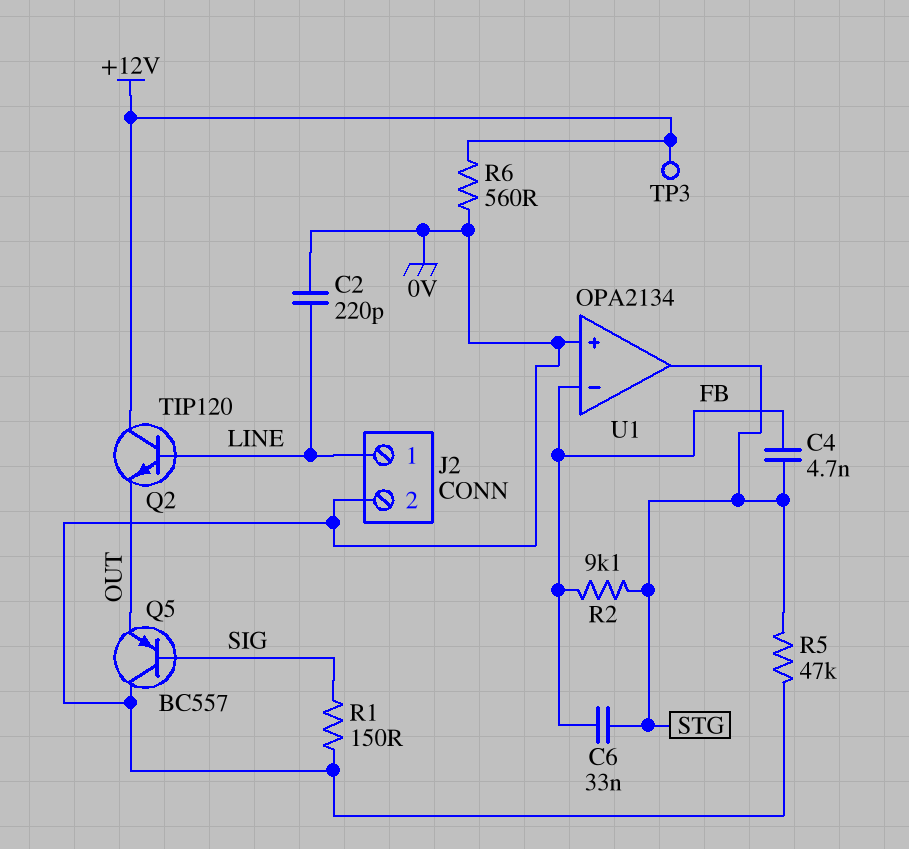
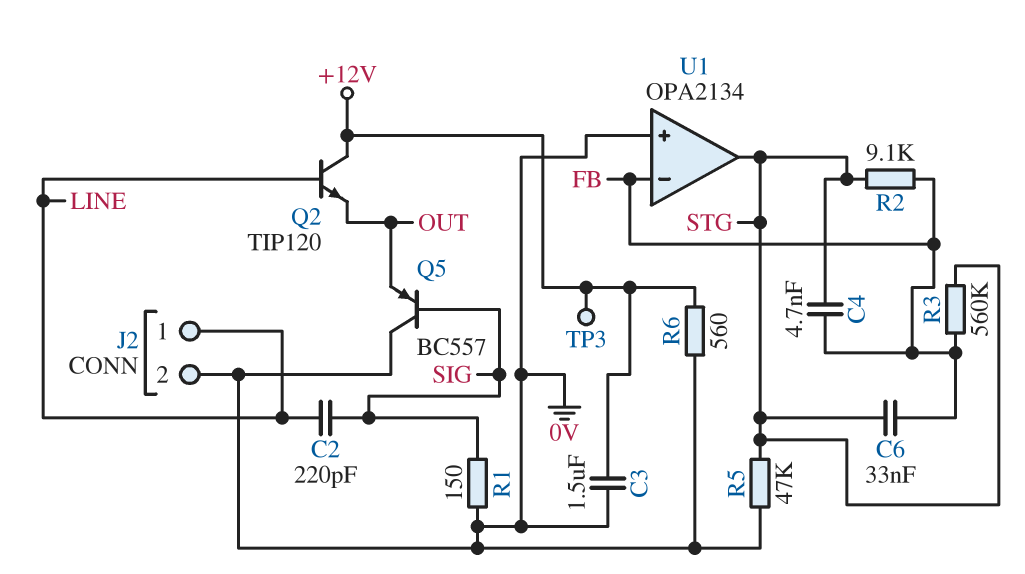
C2: 220pF (0V, LINE) -> 220pF (LINE, SIG)
C3: none -> 1.5uF (+12V, 0V)
R3: none -> 560k (FB, STG)

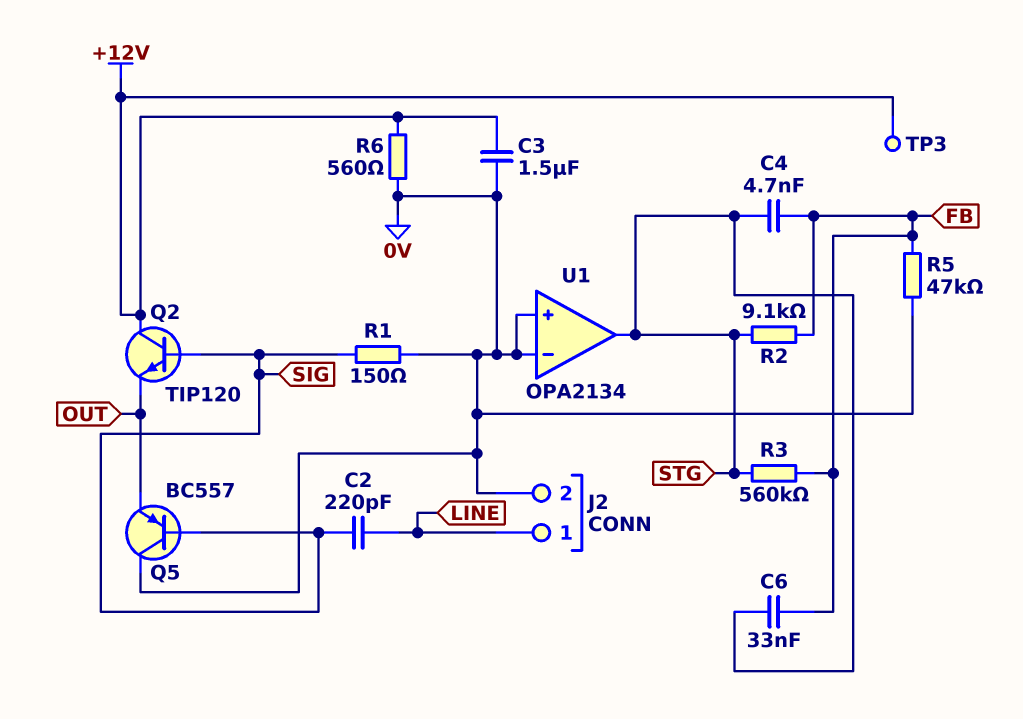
Q2: NPN TIP120 (B LINE, C +12V, E OUT) -> NPN TIP120 (B SIG, C +12V, E OUT)
R5: 47k (0V, STG) -> 47k (0V, FB)
U1 pin in-: FB -> 0V

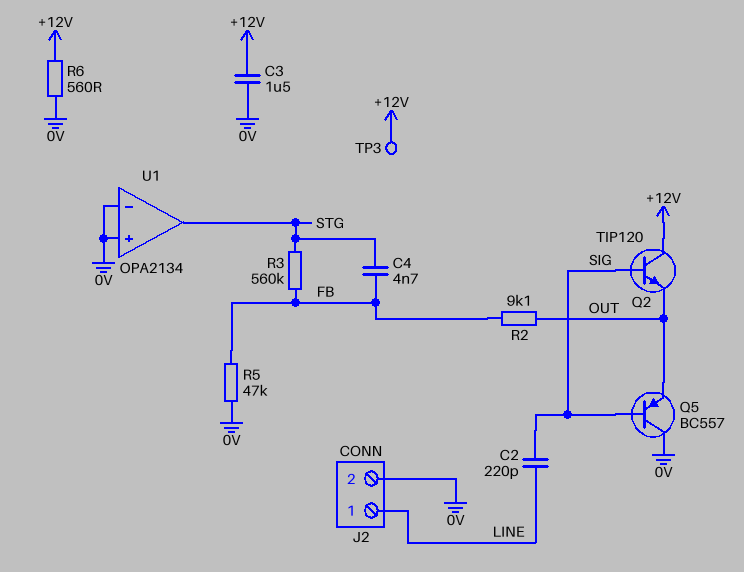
C6: 33nF (FB, STG) -> none
R1: 150 (0V, SIG) -> none
R2: 9.1k (FB, STG) -> 9.1k (FB, OUT)

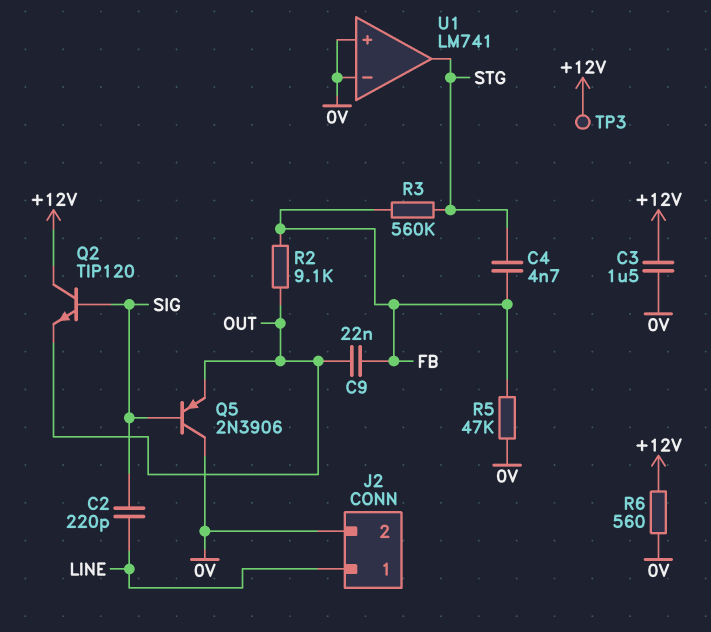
C9: none -> 22nF (FB, OUT)
Q5: PNP BC557 (B SIG, C 0V, E OUT) -> PNP 2N3906 (B SIG, C 0V, E OUT)
U1: OPA2134 -> LM741

